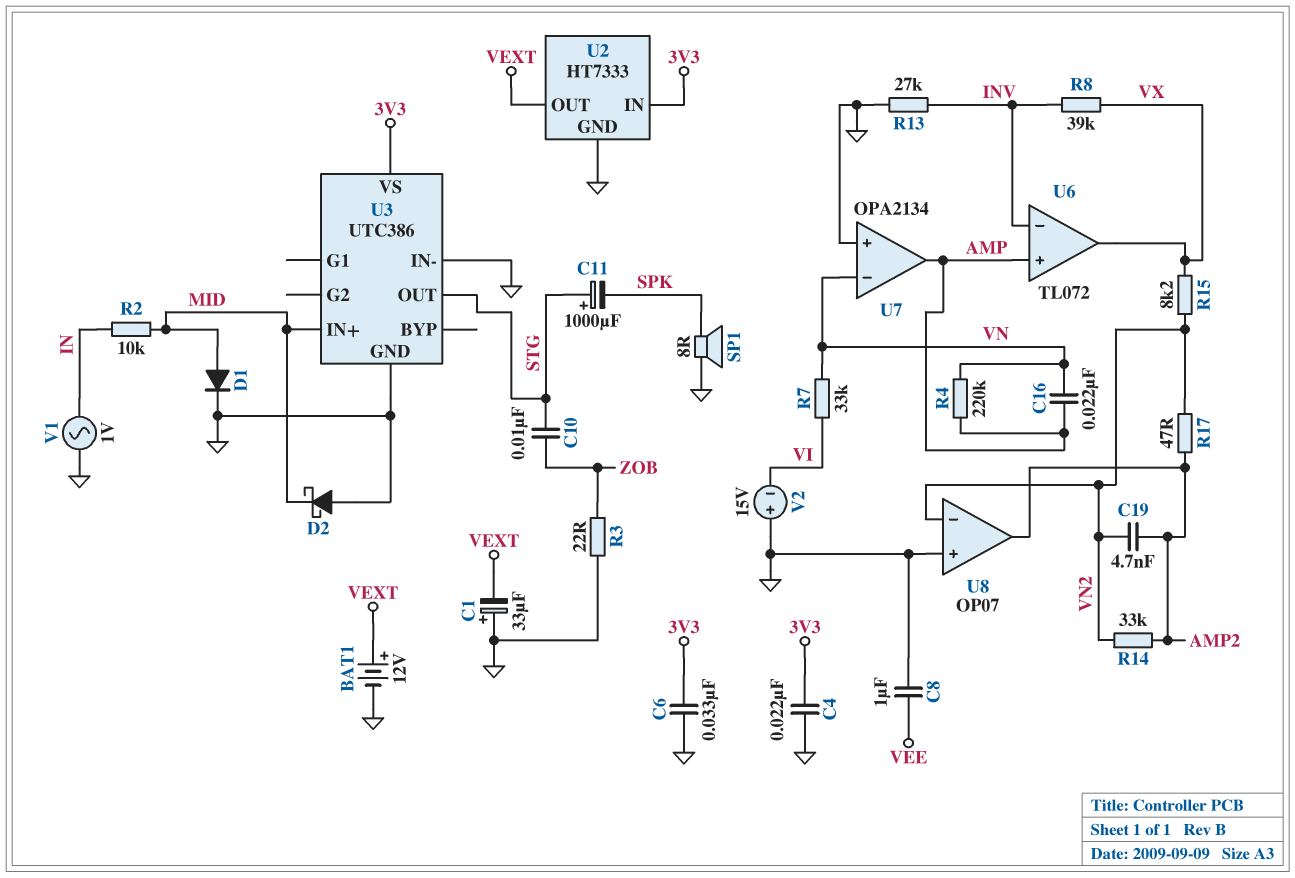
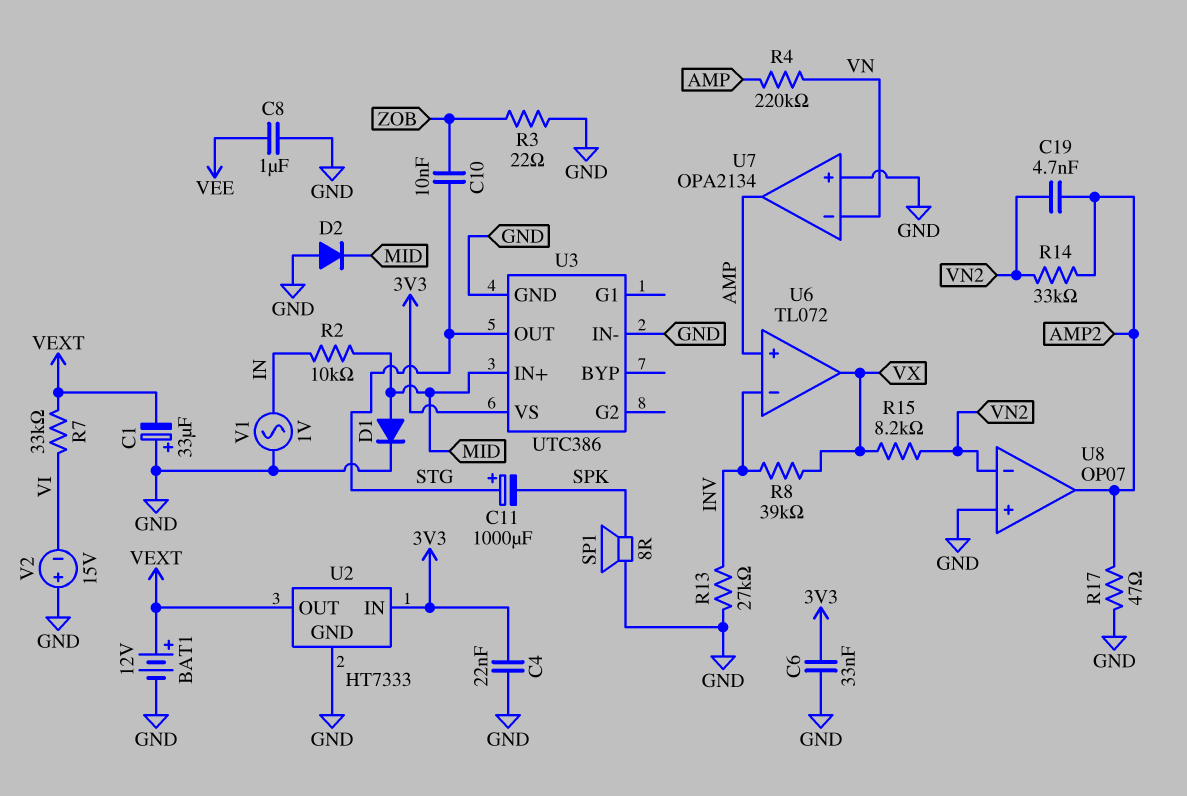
C16: 22nF (AMP, VN) -> none
D2: schottky (A GND, K MID) -> diode (A GND, K MID)
R7: 33k (VI, VN) -> 33k (VEXT, VI)
R17: 47 (AMP2, VN2) -> 47 (AMP2, GND)

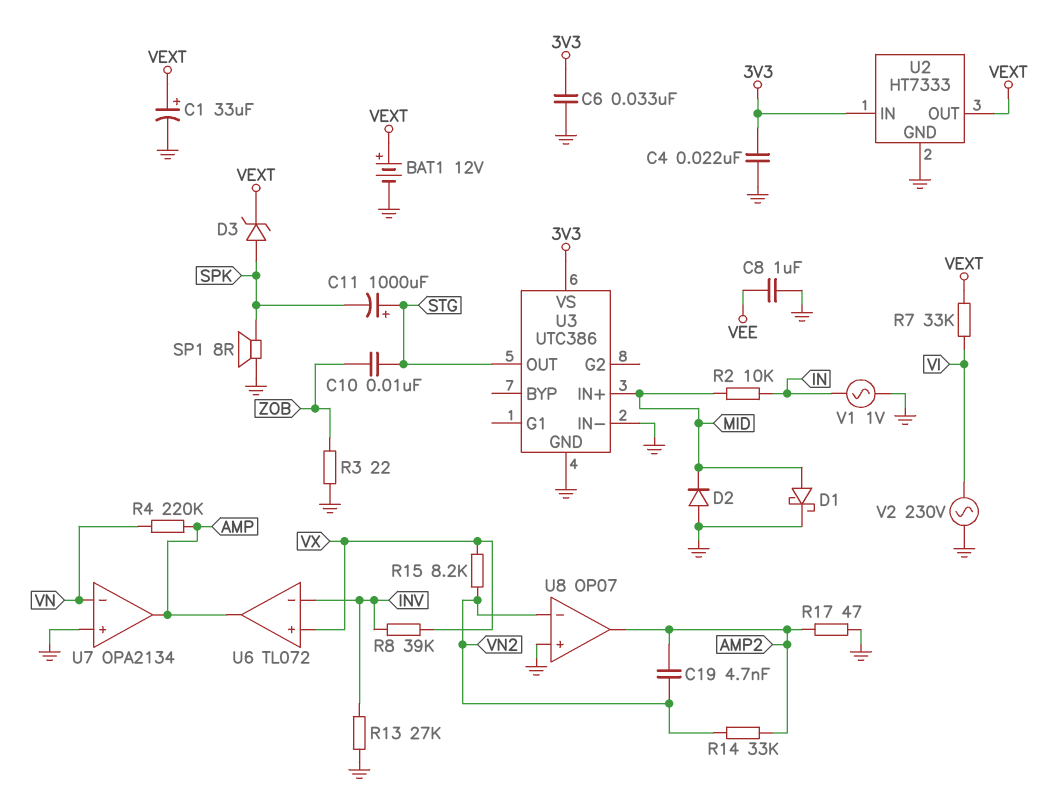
C1: 33uF (plus GND, minus VEXT) -> 33uF (plus VEXT, minus GND)
D1: diode (A MID, K GND) -> schottky (A MID, K GND)
D3: none -> zener (A SPK, K VEXT)
U6 pin in+: AMP -> VX
U6 pin out: VX -> AMP
V2: 15V (plus GND, minus VI) -> AC 230V (GND, VI)

